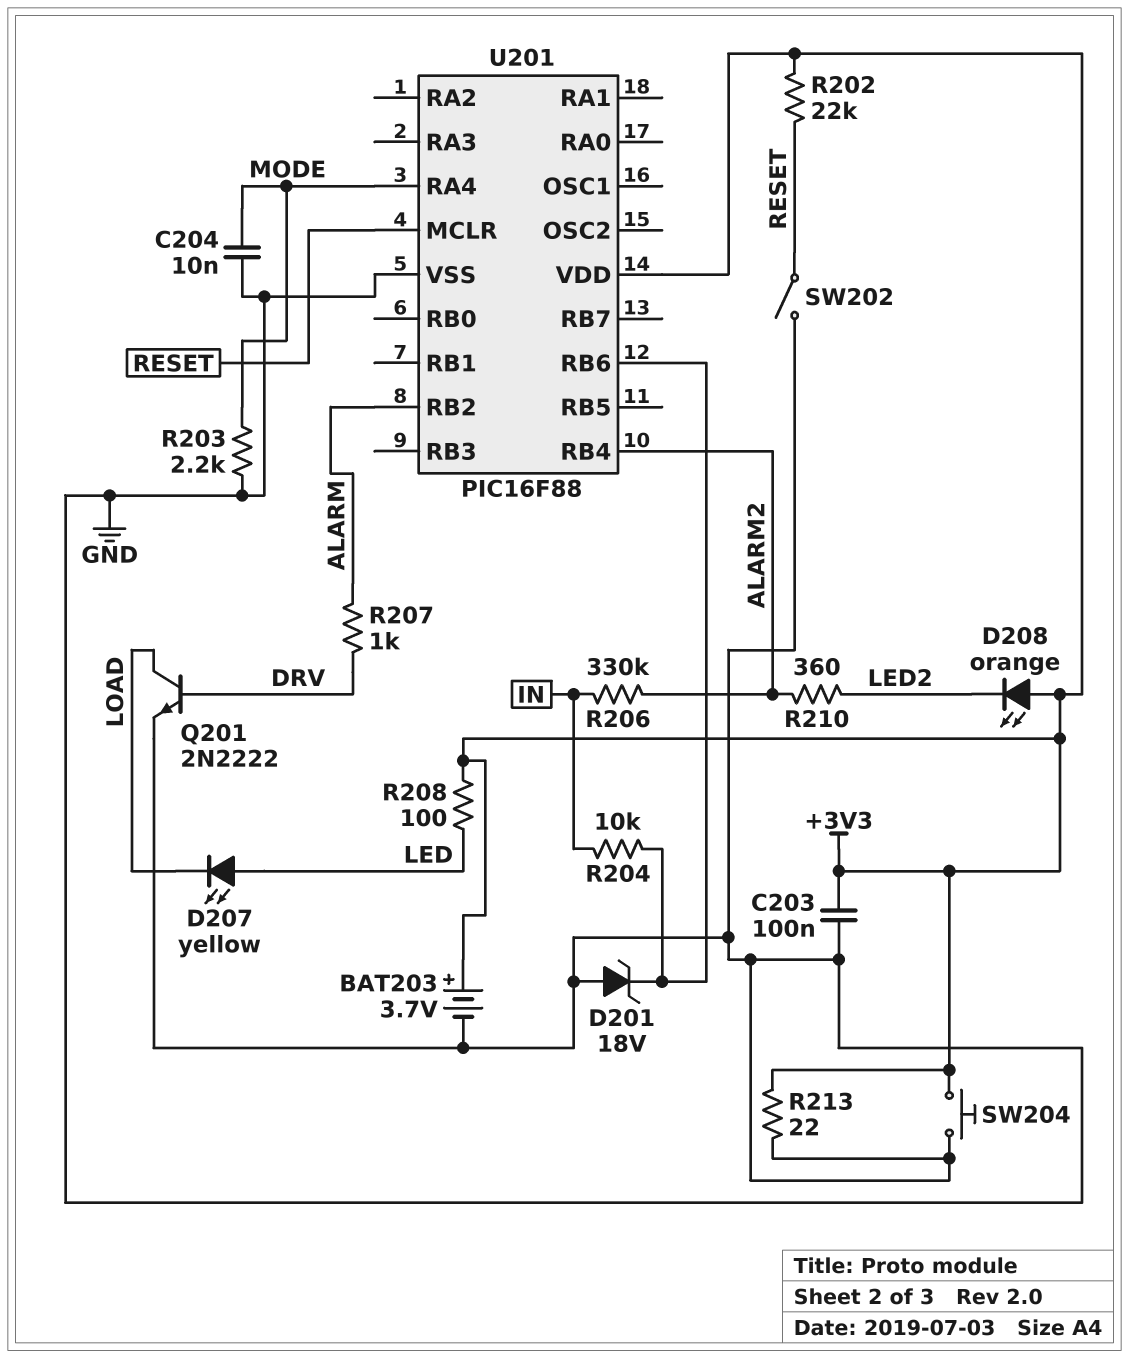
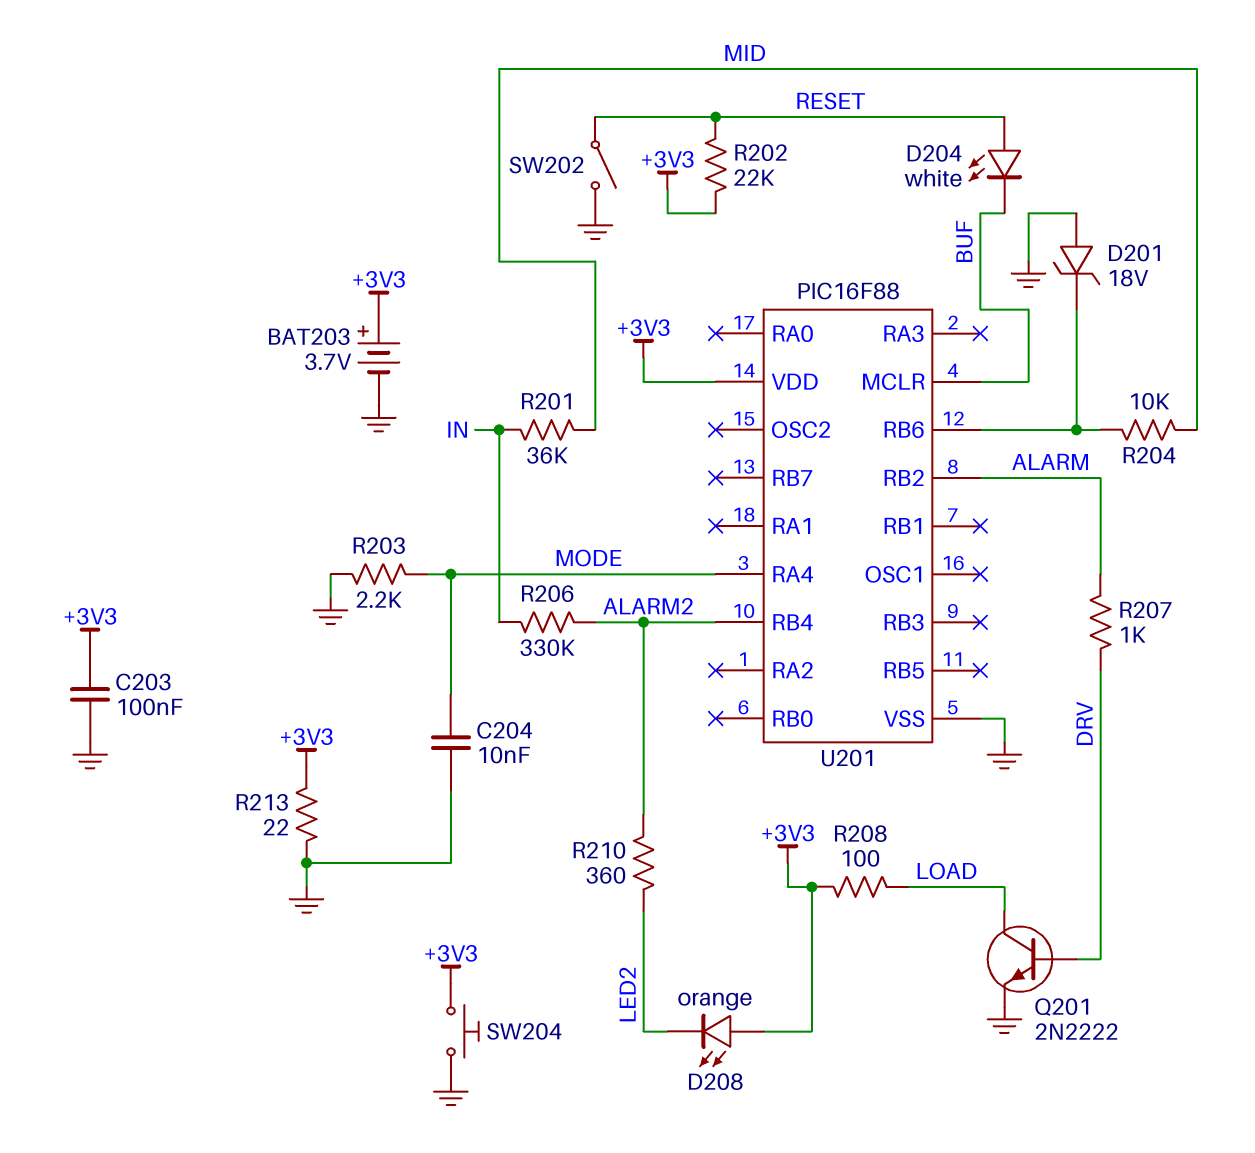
D204: none -> LED white (A RESET, K BUF)
D207: LED yellow (A LED, K LOAD) -> none
R201: none -> 36k (IN, MID)
R204: 10k (IN, U201/RB6) -> 10k (MID, U201/RB6)
R208: 100 (+3V3, LED) -> 100 (+3V3, LOAD)
U201 pin MCLR: RESET -> BUF

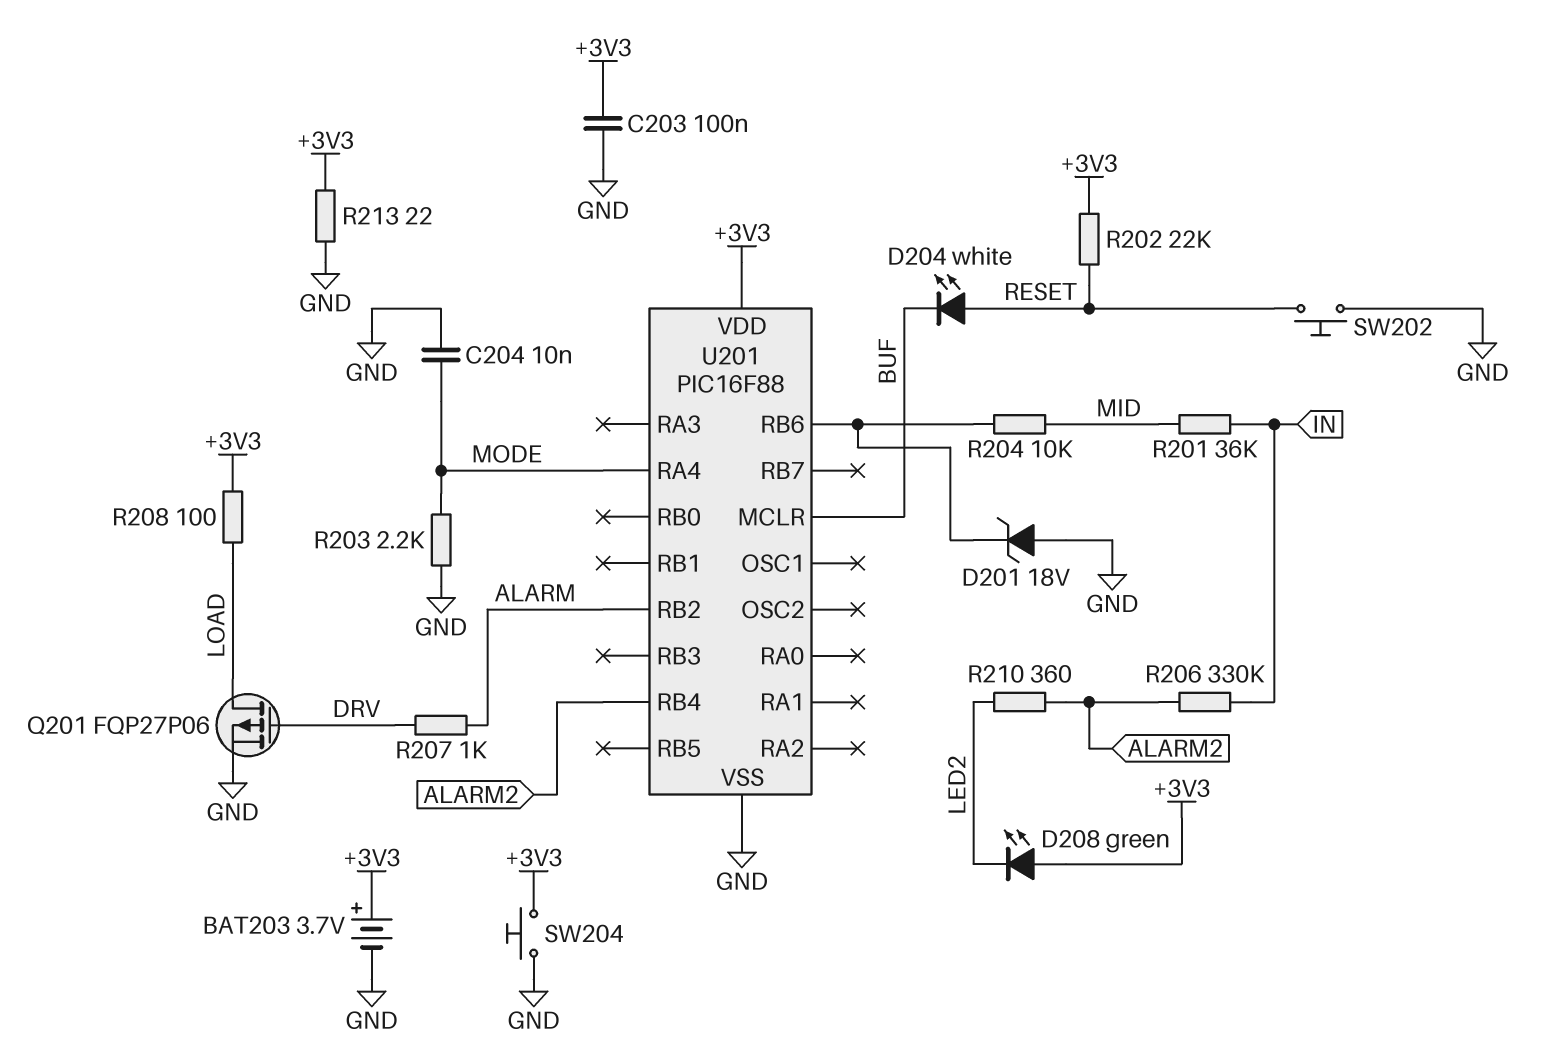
D208: LED orange (A +3V3, K LED2) -> LED green (A +3V3, K LED2)
Q201: NPN 2N2222 (B DRV, C LOAD, E GND) -> PMOS FQP27P06 (G DRV, D LOAD, S GND)
SW202: switch (GND, RESET) -> button (GND, RESET)

